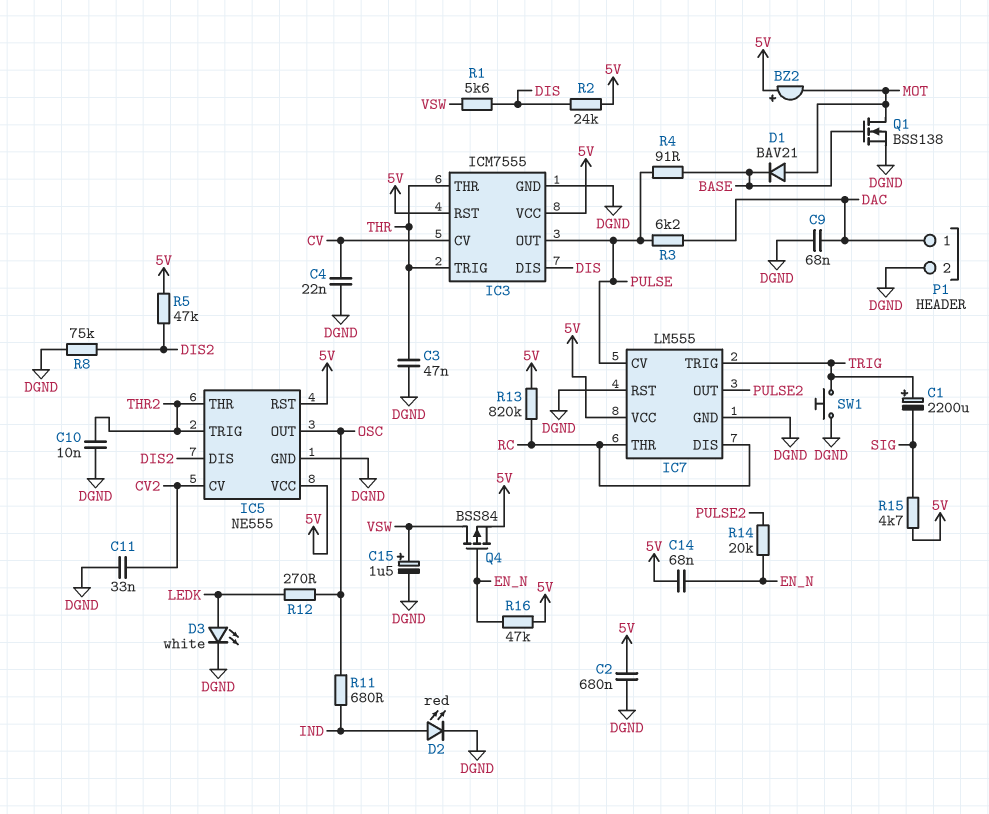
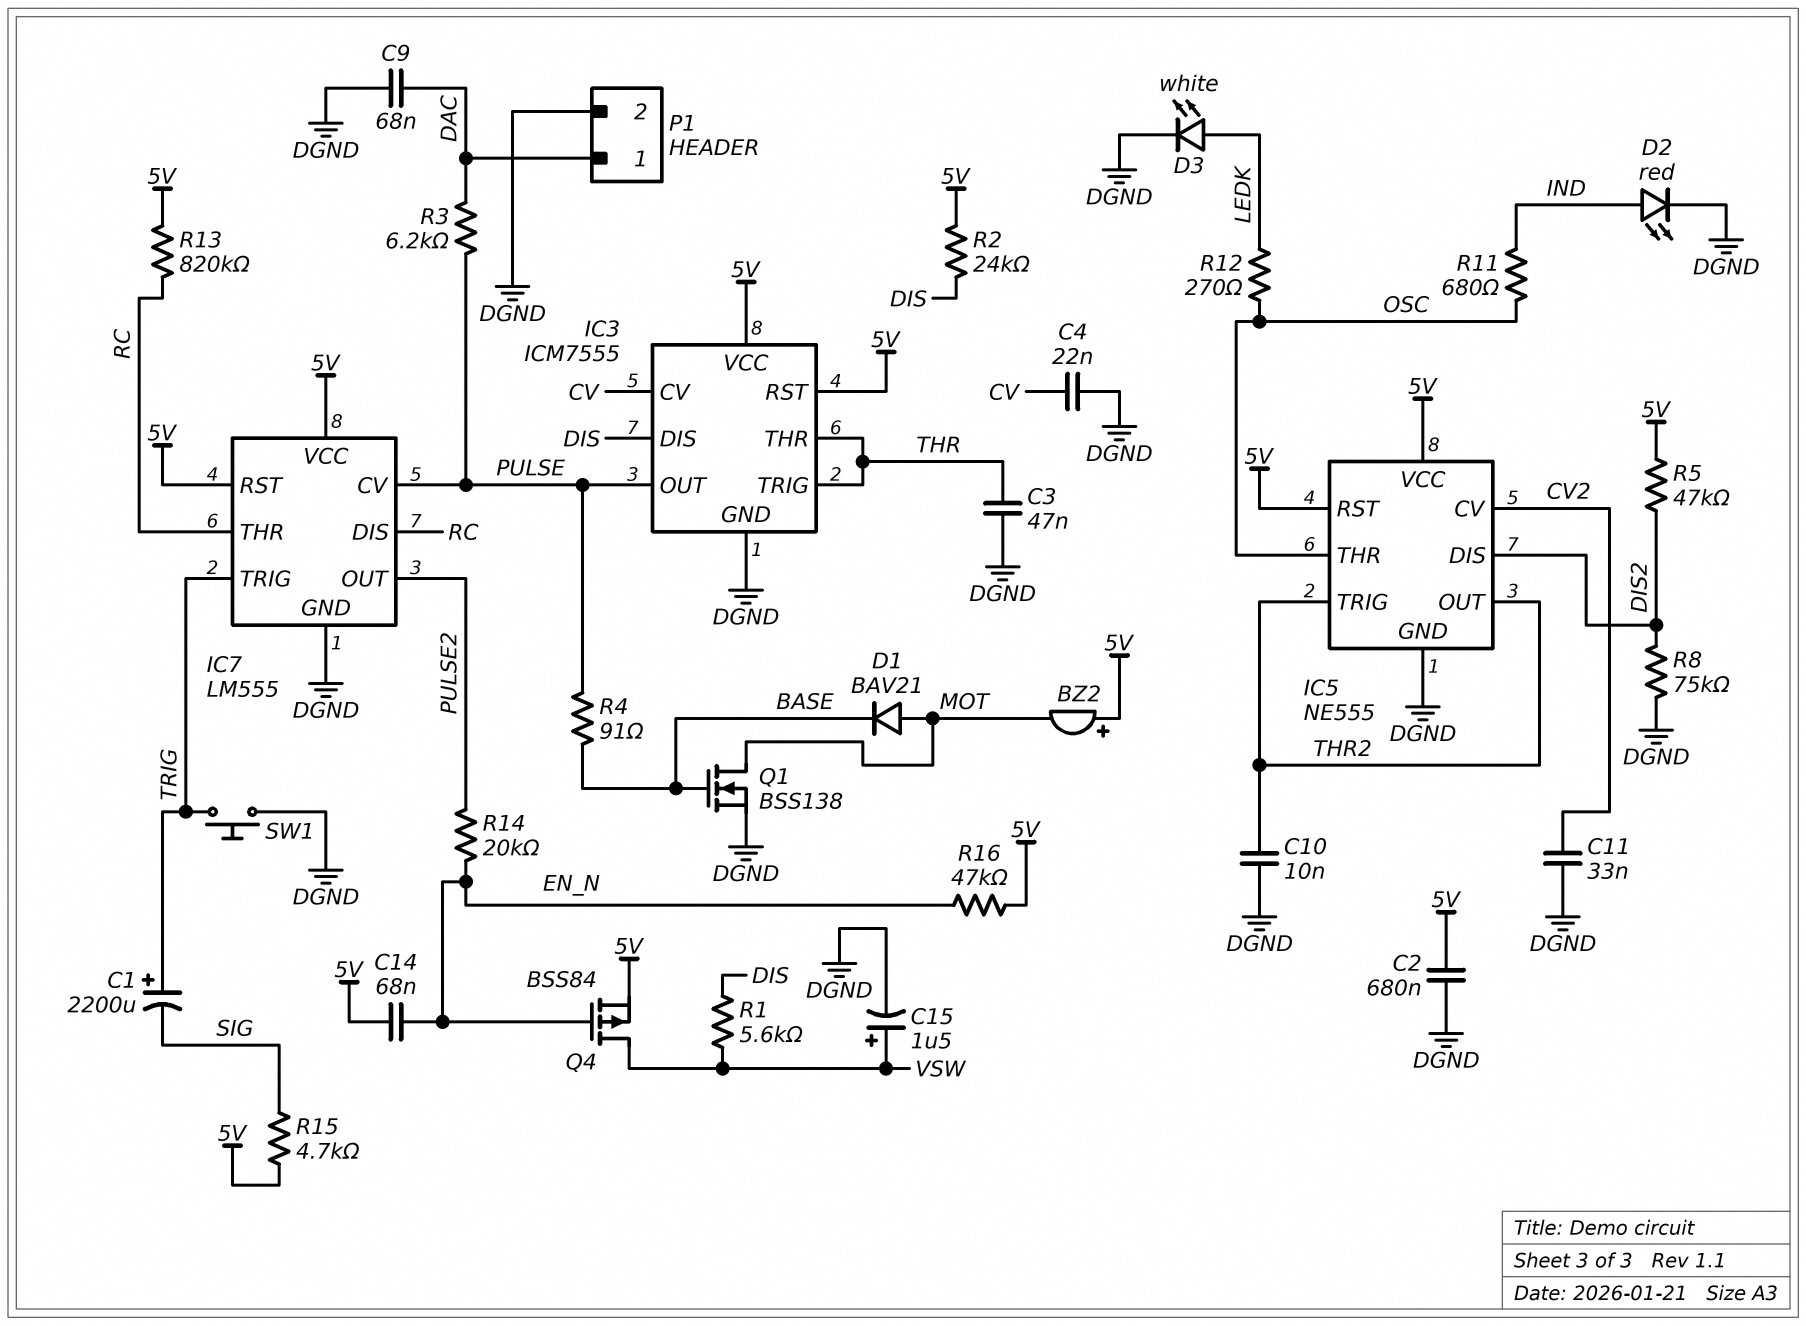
IC5 pin OUT: OSC -> THR2
IC5 pin THR: THR2 -> OSC
IC7 pin RST: DGND -> 5V

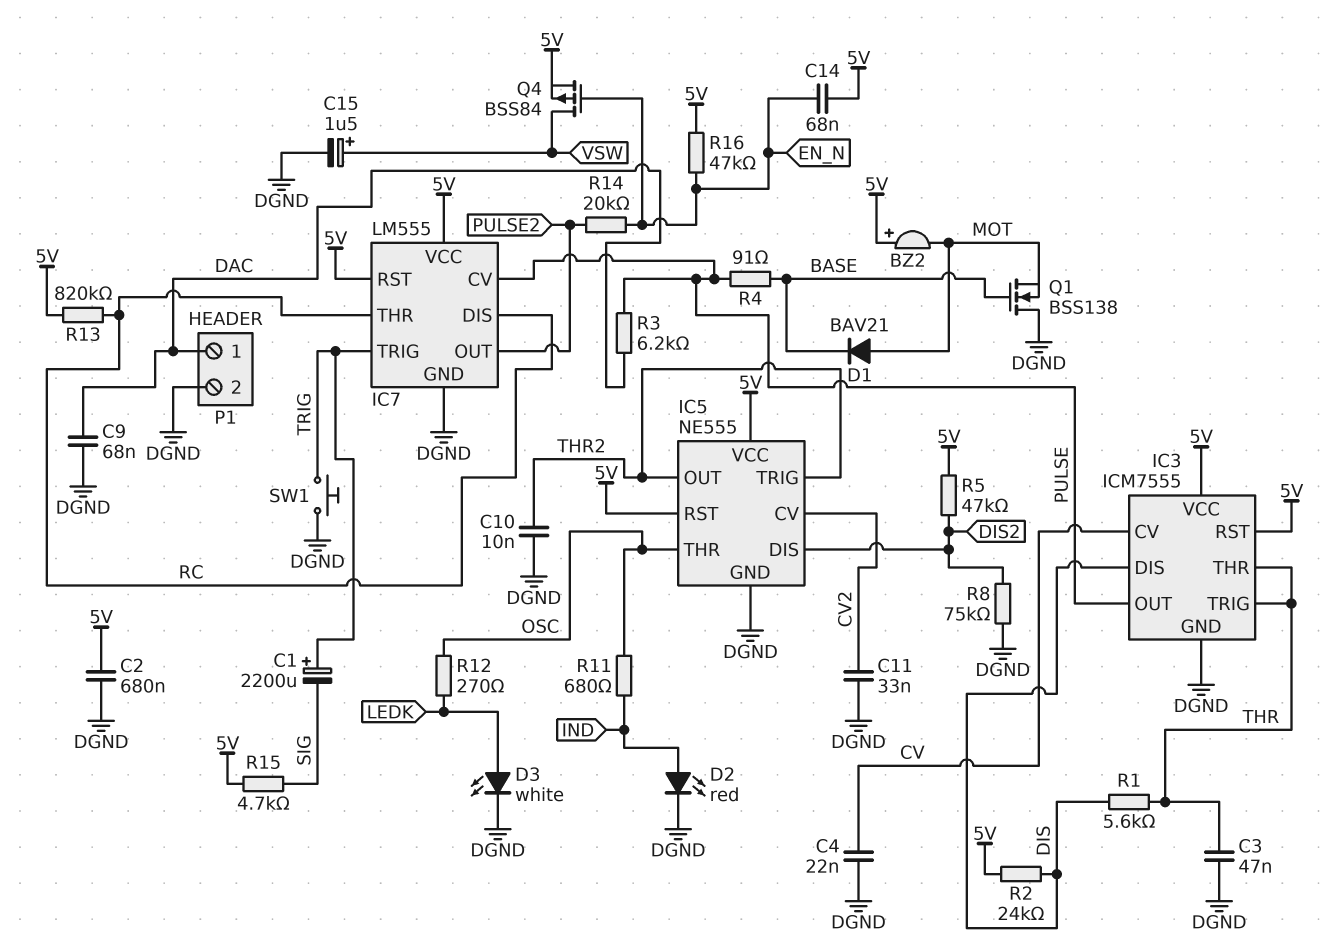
Q1: NMOS BSS138 (G BASE, D MOT, S DGND) -> NMOS BSS138 (G BASE, D DGND, S MOT)
R1: 5.6k (DIS, VSW) -> 5.6k (DIS, THR)

